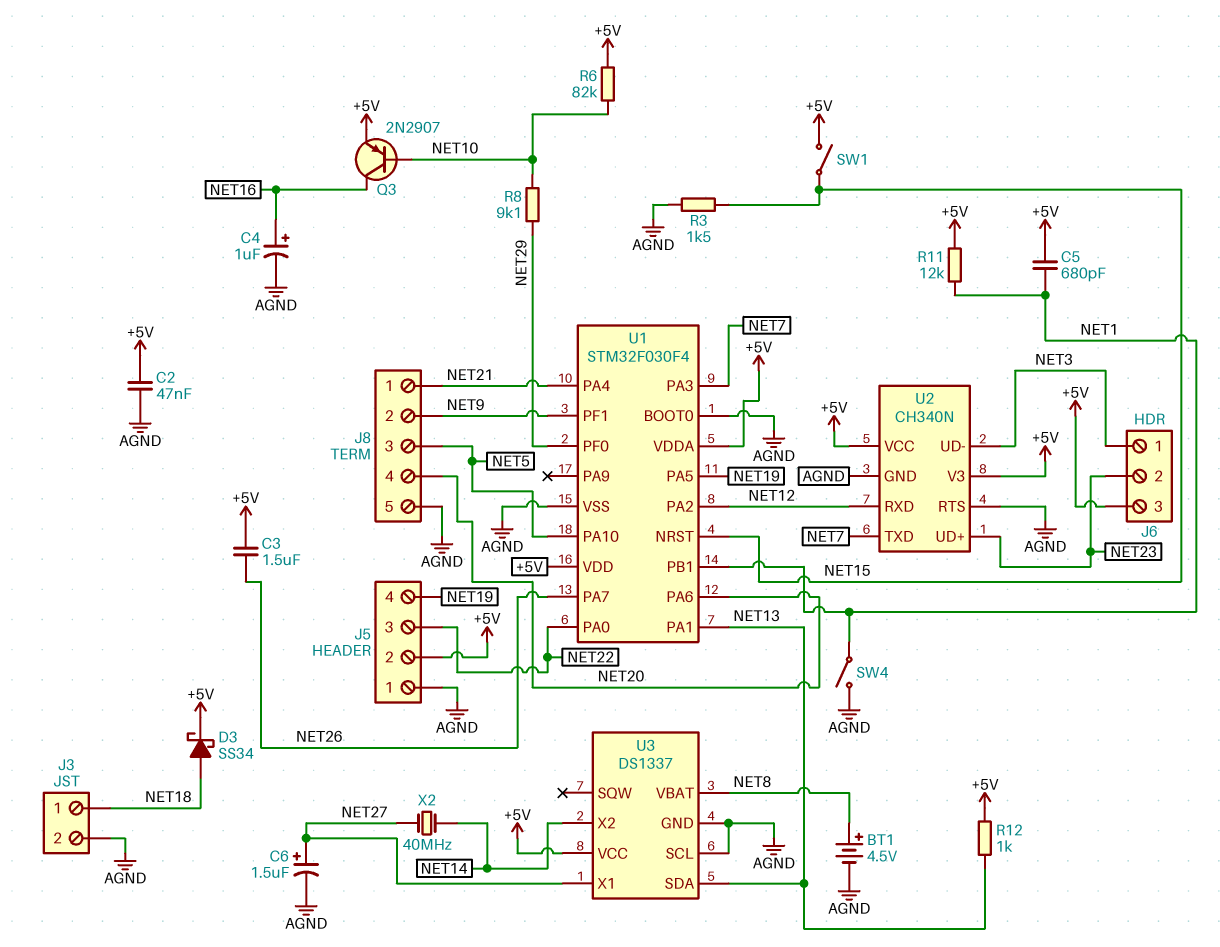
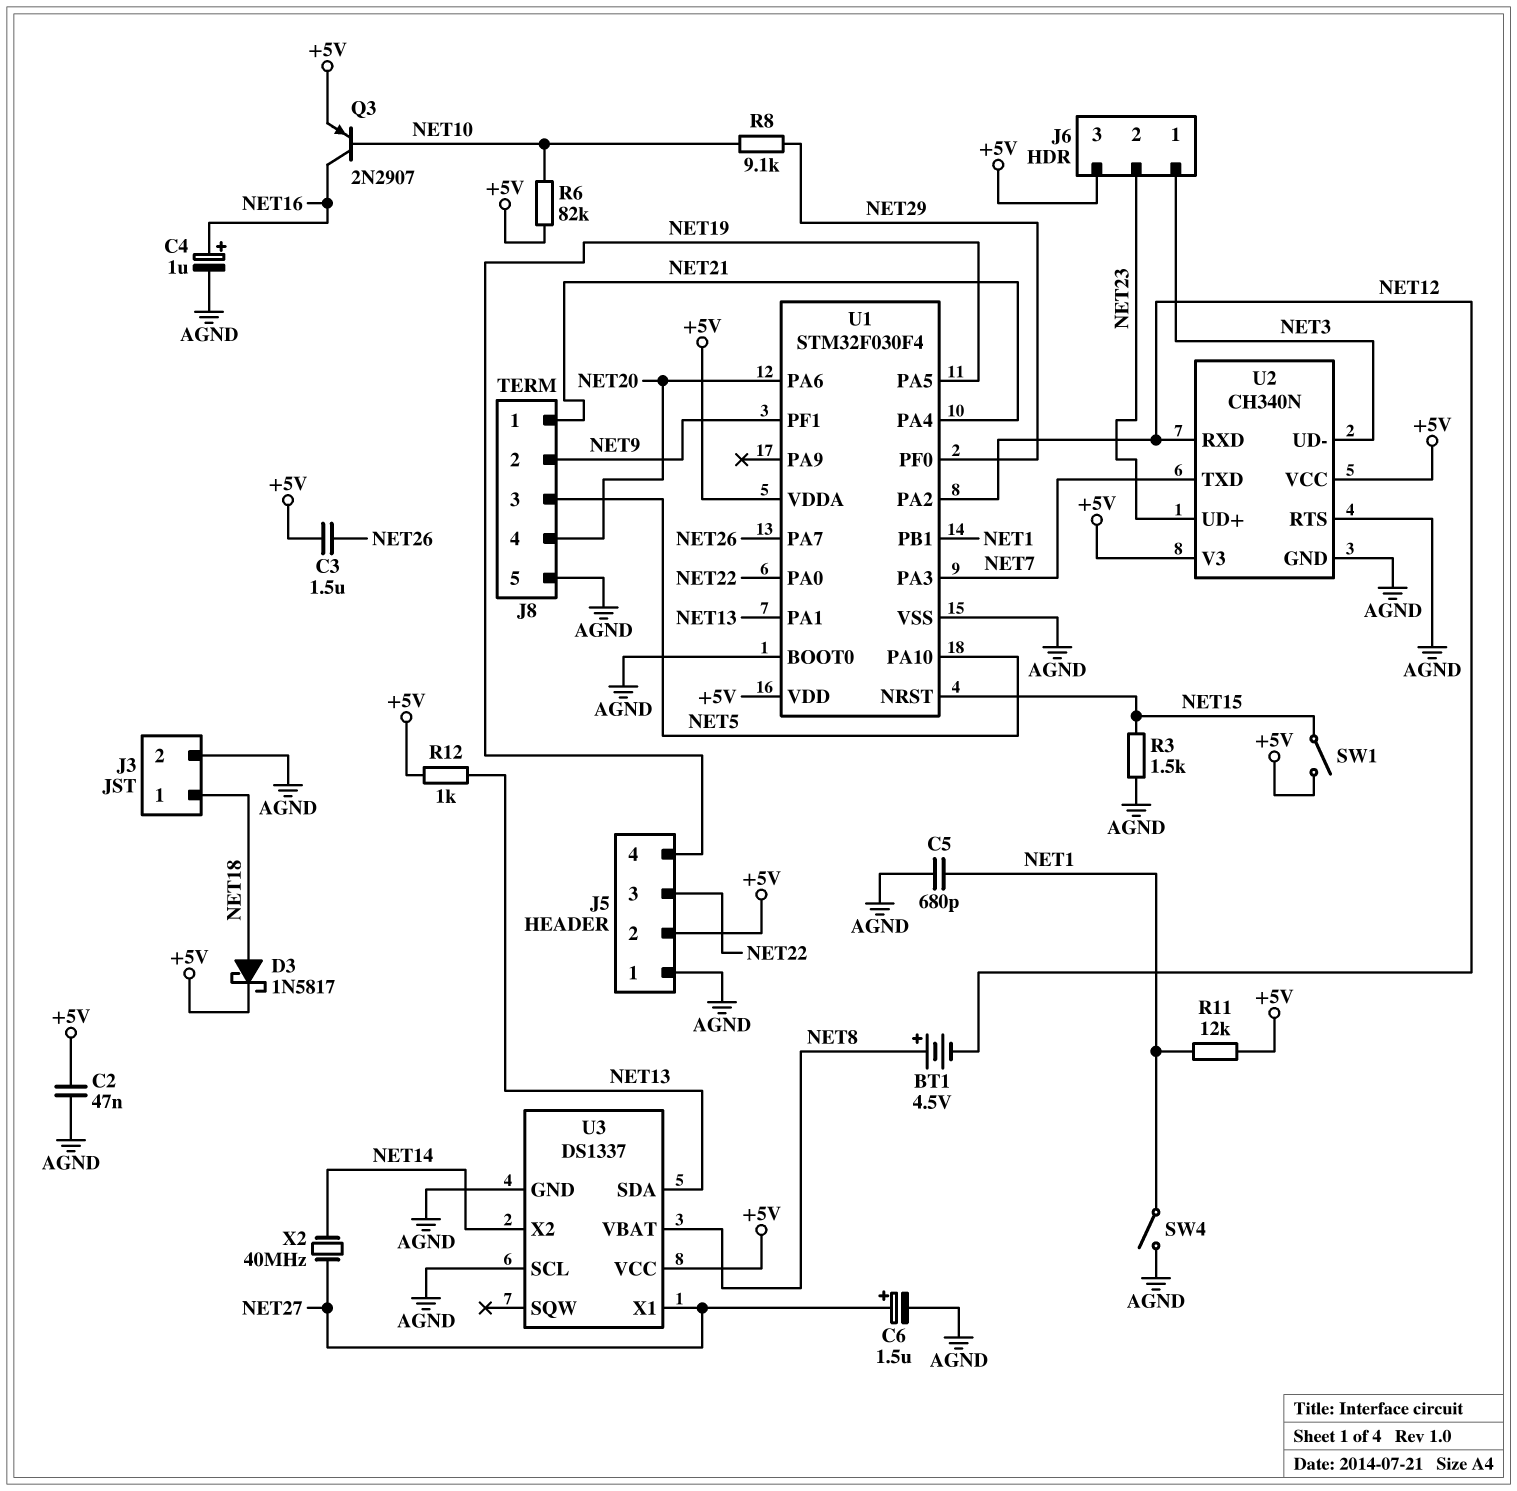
BT1: 4.5V (plus NET8, minus AGND) -> 4.5V (plus NET8, minus NET12)
C5: 680pF (+5V, NET1) -> 680pF (AGND, NET1)
D3: schottky SS34 (A NET18, K +5V) -> schottky 1N5817 (A NET18, K +5V)

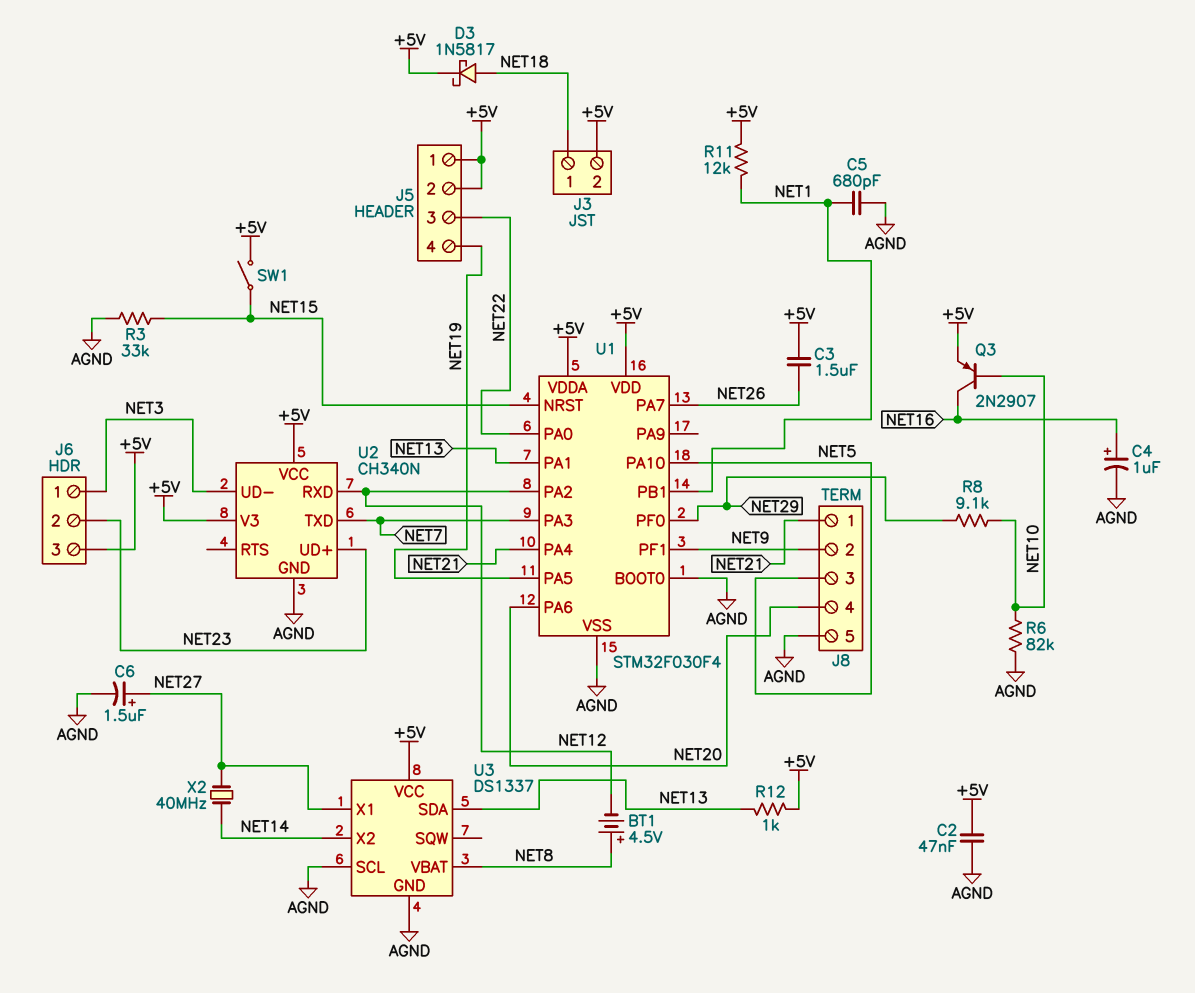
J3 pin 2: AGND -> +5V
J5 pin 1: AGND -> +5V
R3: 1.5k (AGND, NET15) -> 33k (AGND, NET15)
R6: 82k (+5V, NET10) -> 82k (AGND, NET10)
SW4: switch (AGND, NET1) -> none
U2 pin RTS: AGND -> none

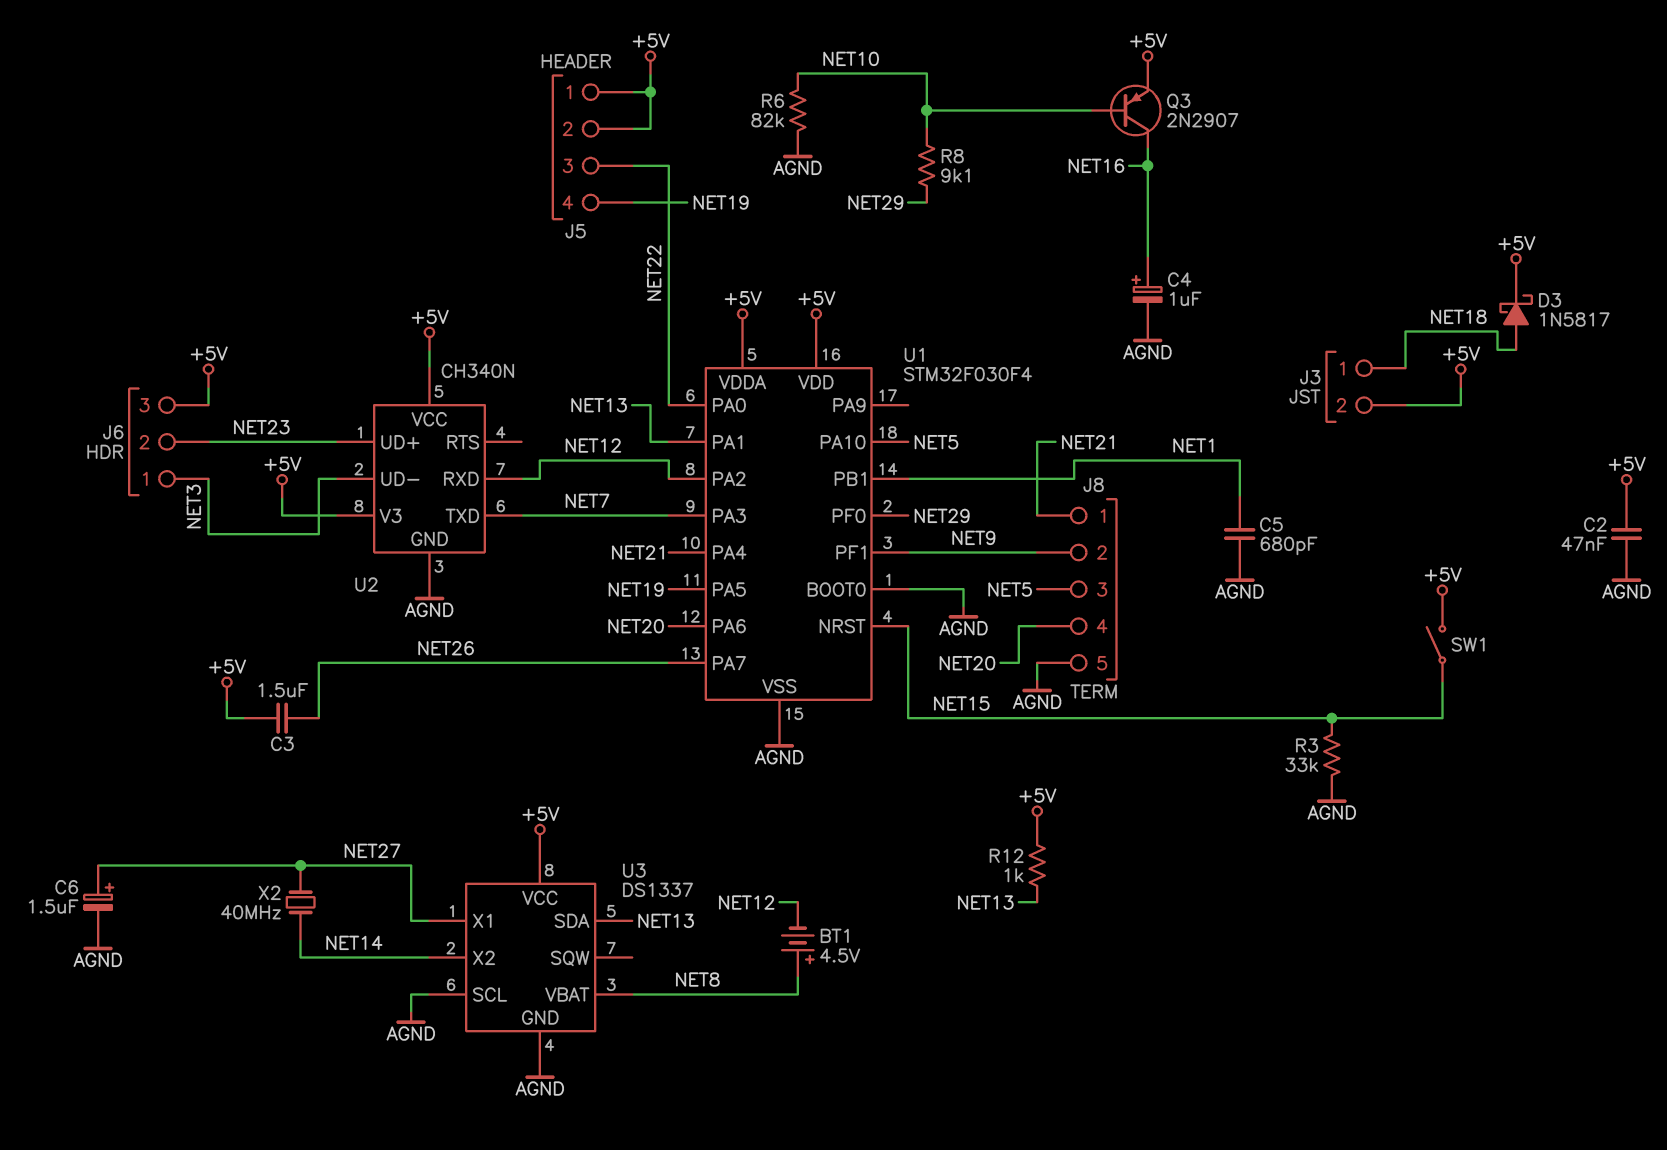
R11: 12k (+5V, NET1) -> none

